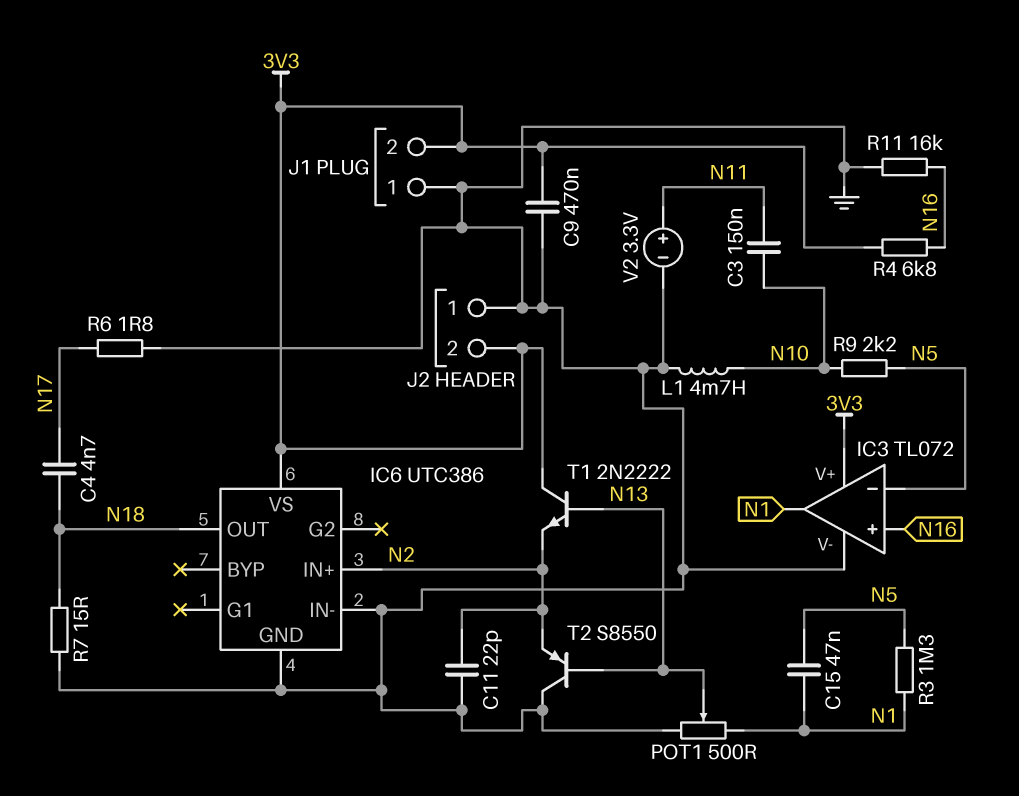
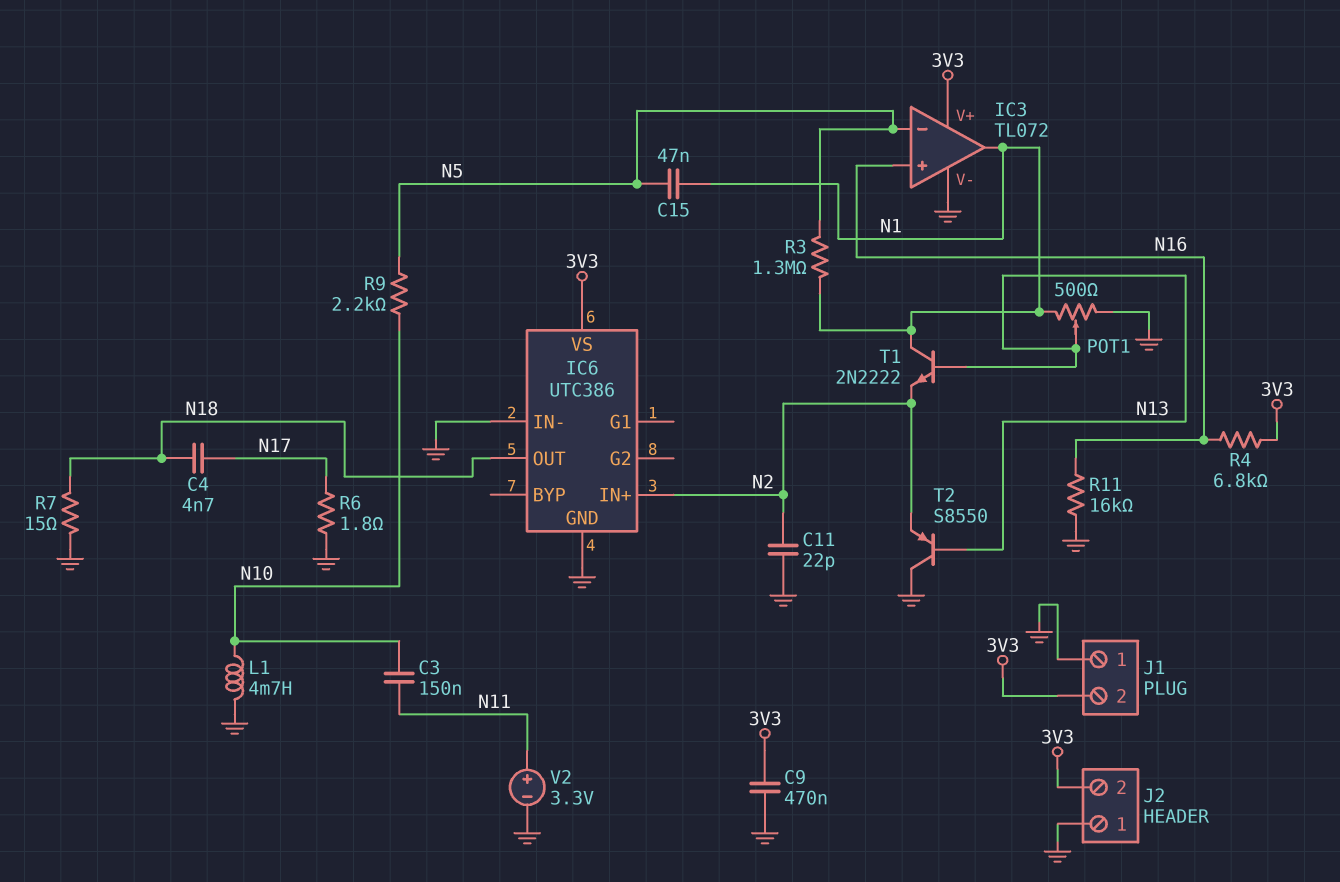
T1: NPN 2N2222 (B N13, C 3V3, E N2) -> NPN 2N2222 (B N13, C N1, E N2)

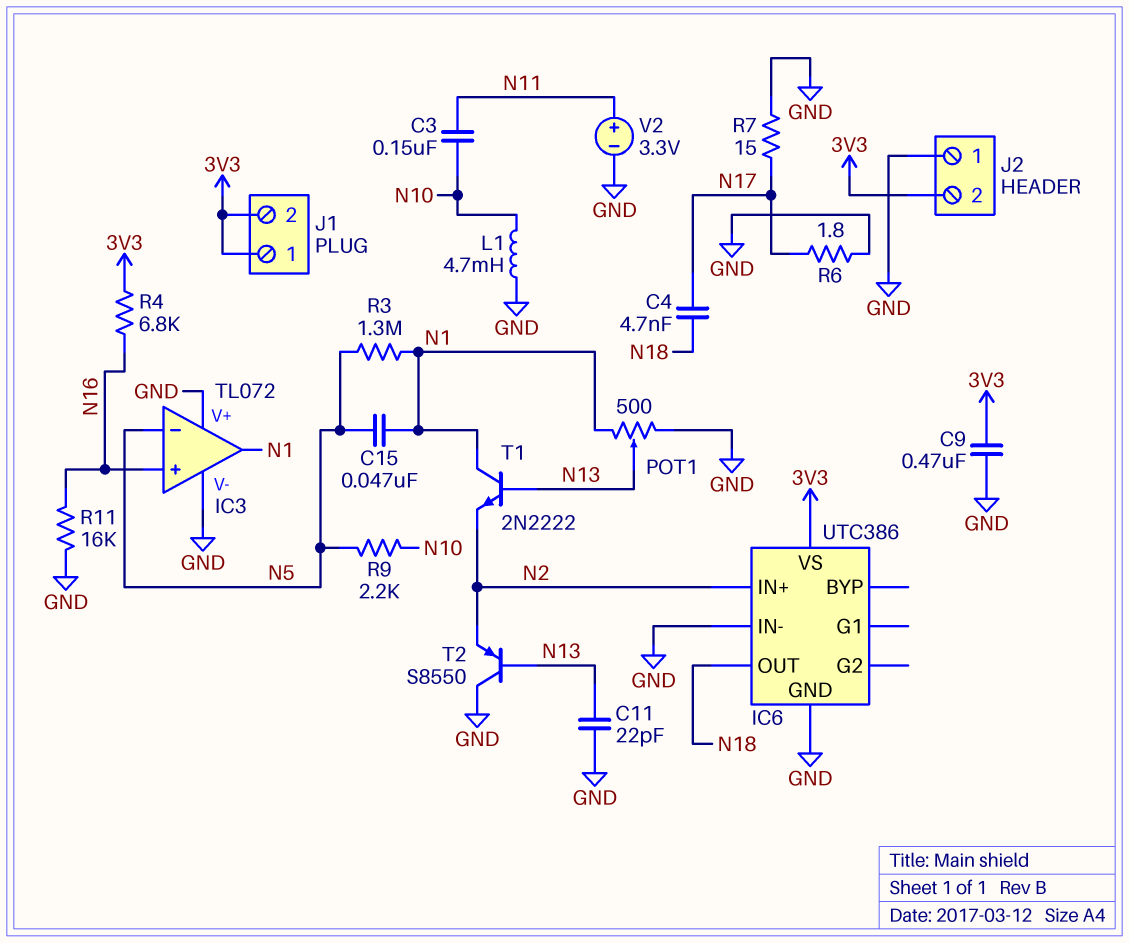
C11: 22pF (GND, N2) -> 22pF (GND, N13)
IC3 pin V+: 3V3 -> GND
J1 pin 1: GND -> 3V3
R7: 15 (GND, N18) -> 15 (GND, N17)

